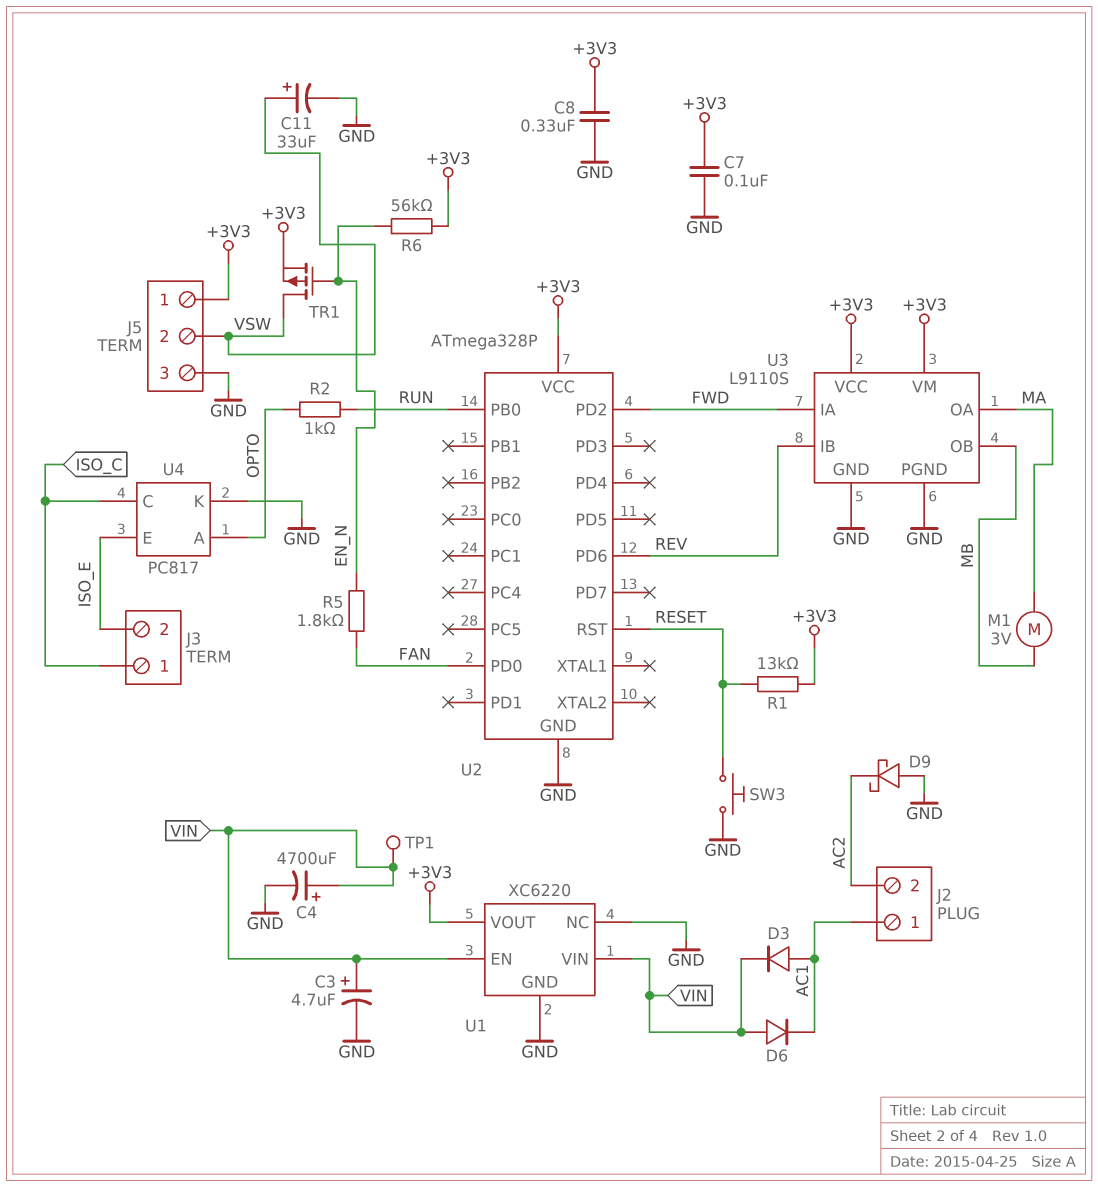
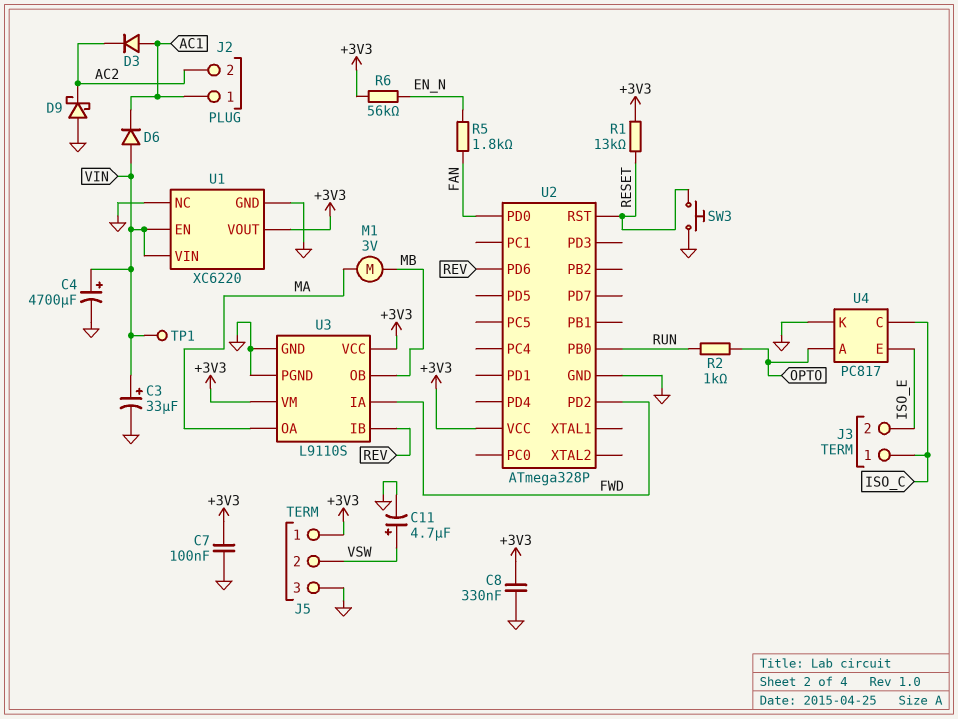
C3: 4.7uF (plus VIN, minus GND) -> 33uF (plus VIN, minus GND)
C11: 33uF (plus VSW, minus GND) -> 4.7uF (plus VSW, minus GND)
D3: diode (A AC1, K VIN) -> diode (A AC1, K AC2)
TR1: PMOS (G EN_N, D VSW, S +3V3) -> none

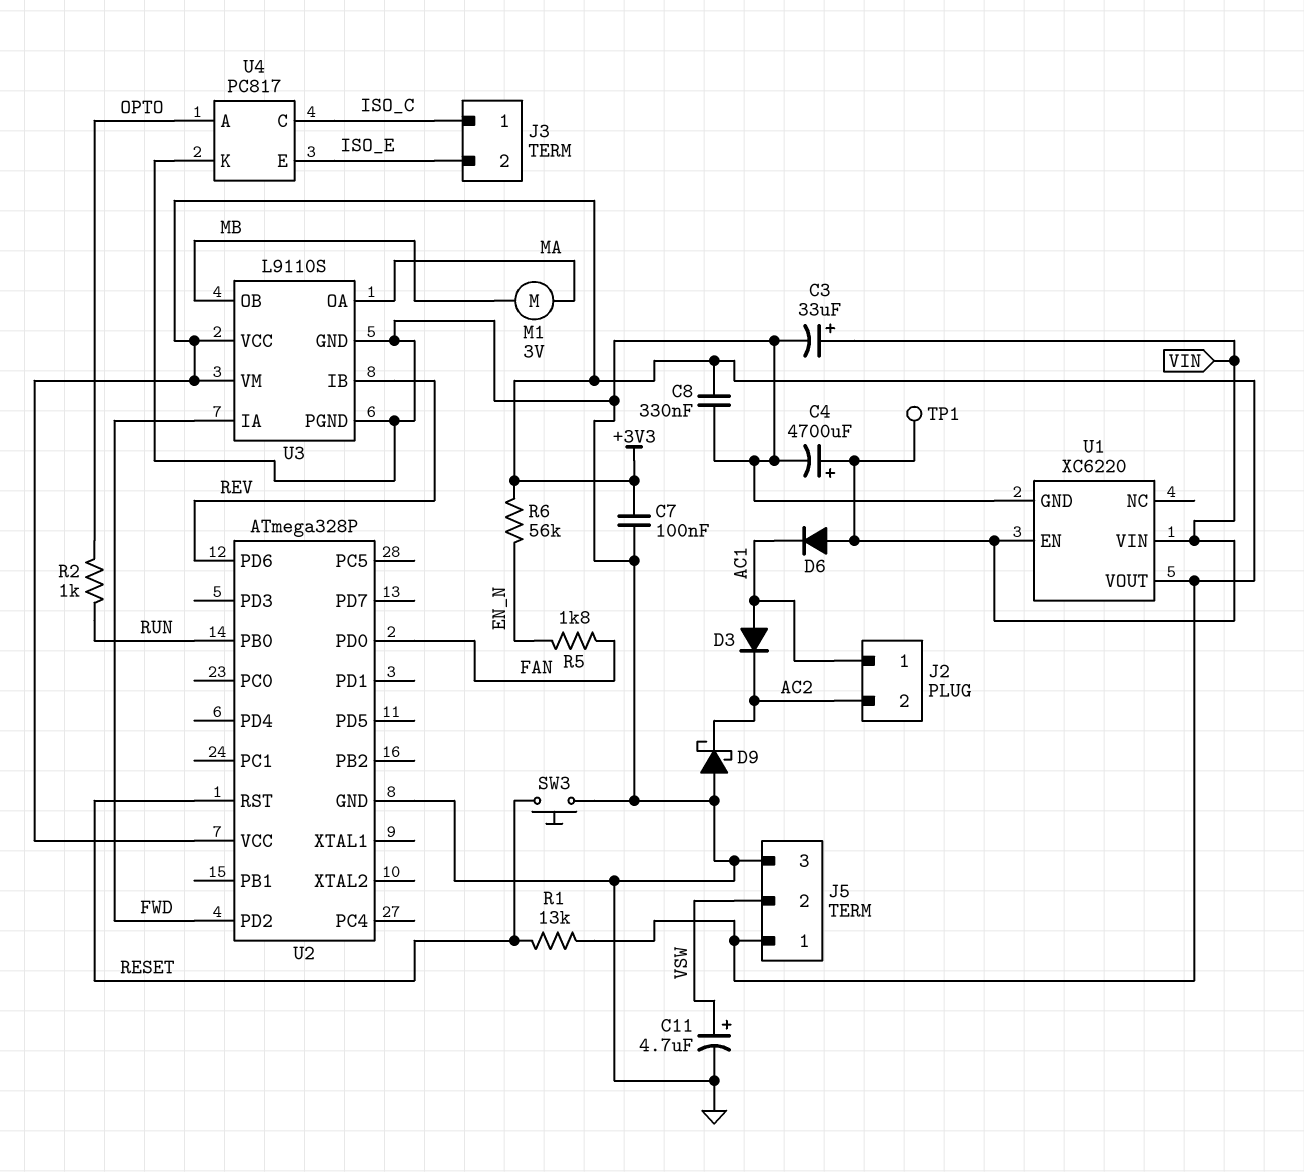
U1 pin NC: GND -> none

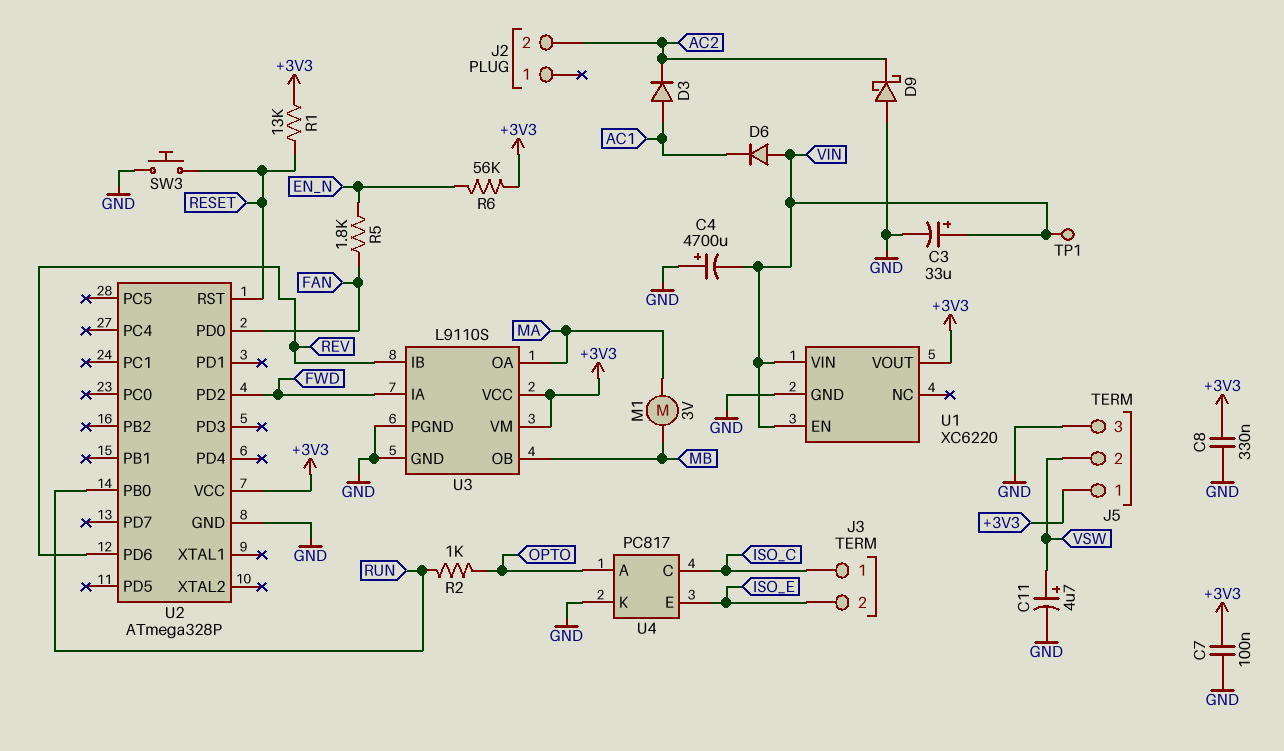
C4: 4700uF (plus VIN, minus GND) -> 4700uF (plus GND, minus VIN)
J2 pin 1: AC1 -> none

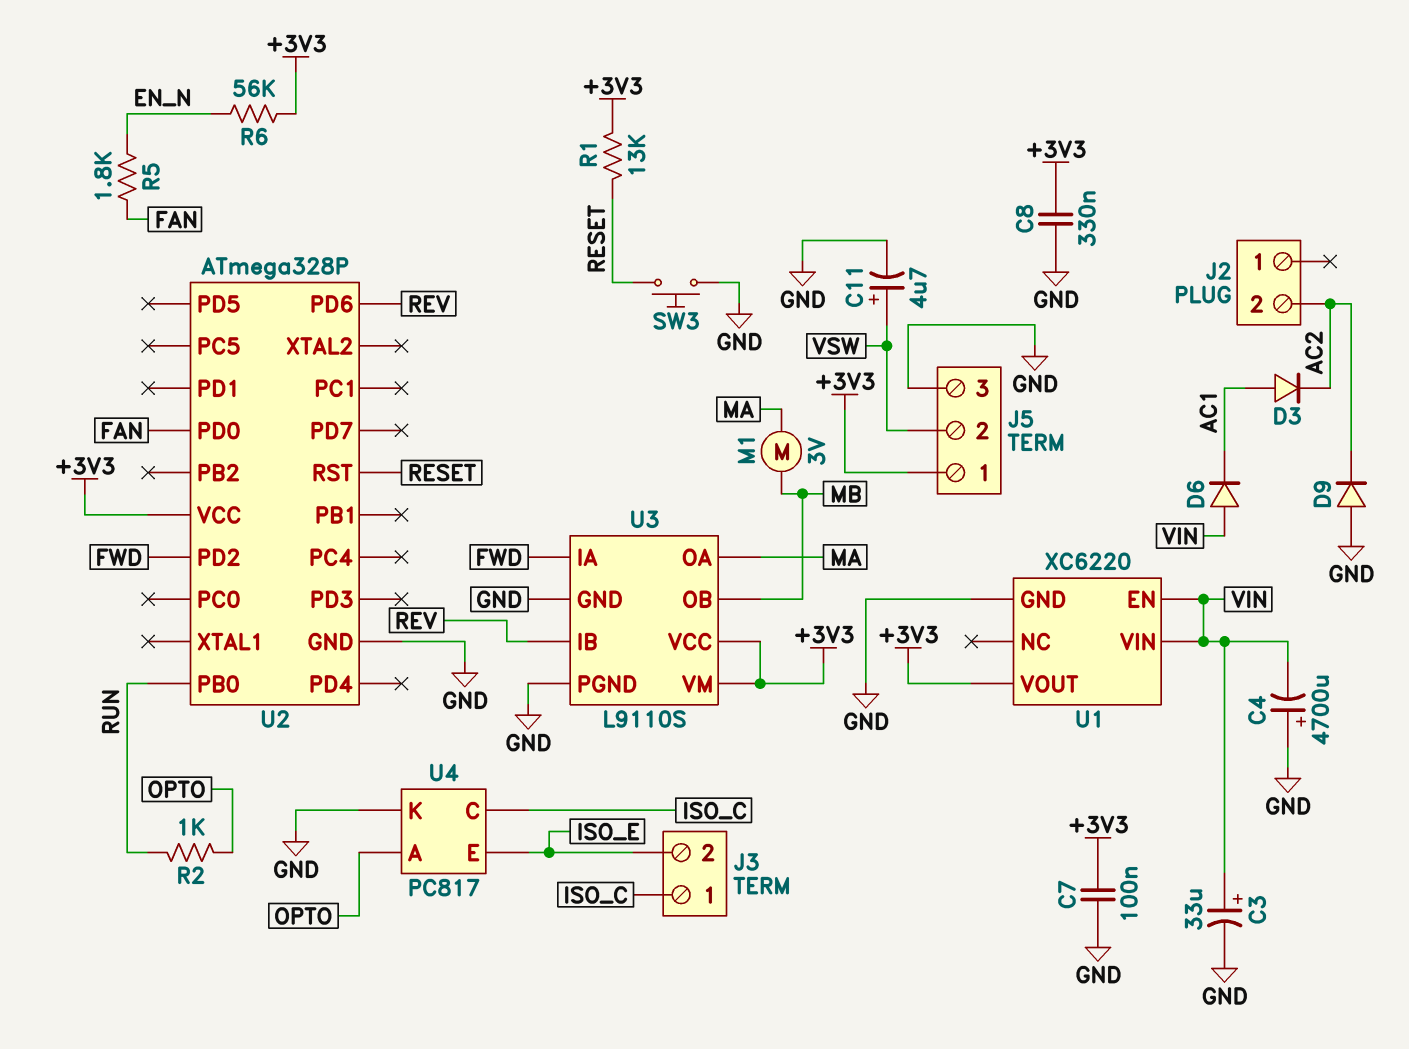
D9: schottky (A GND, K AC2) -> diode (A GND, K AC2)
TP1: test point (VIN) -> none

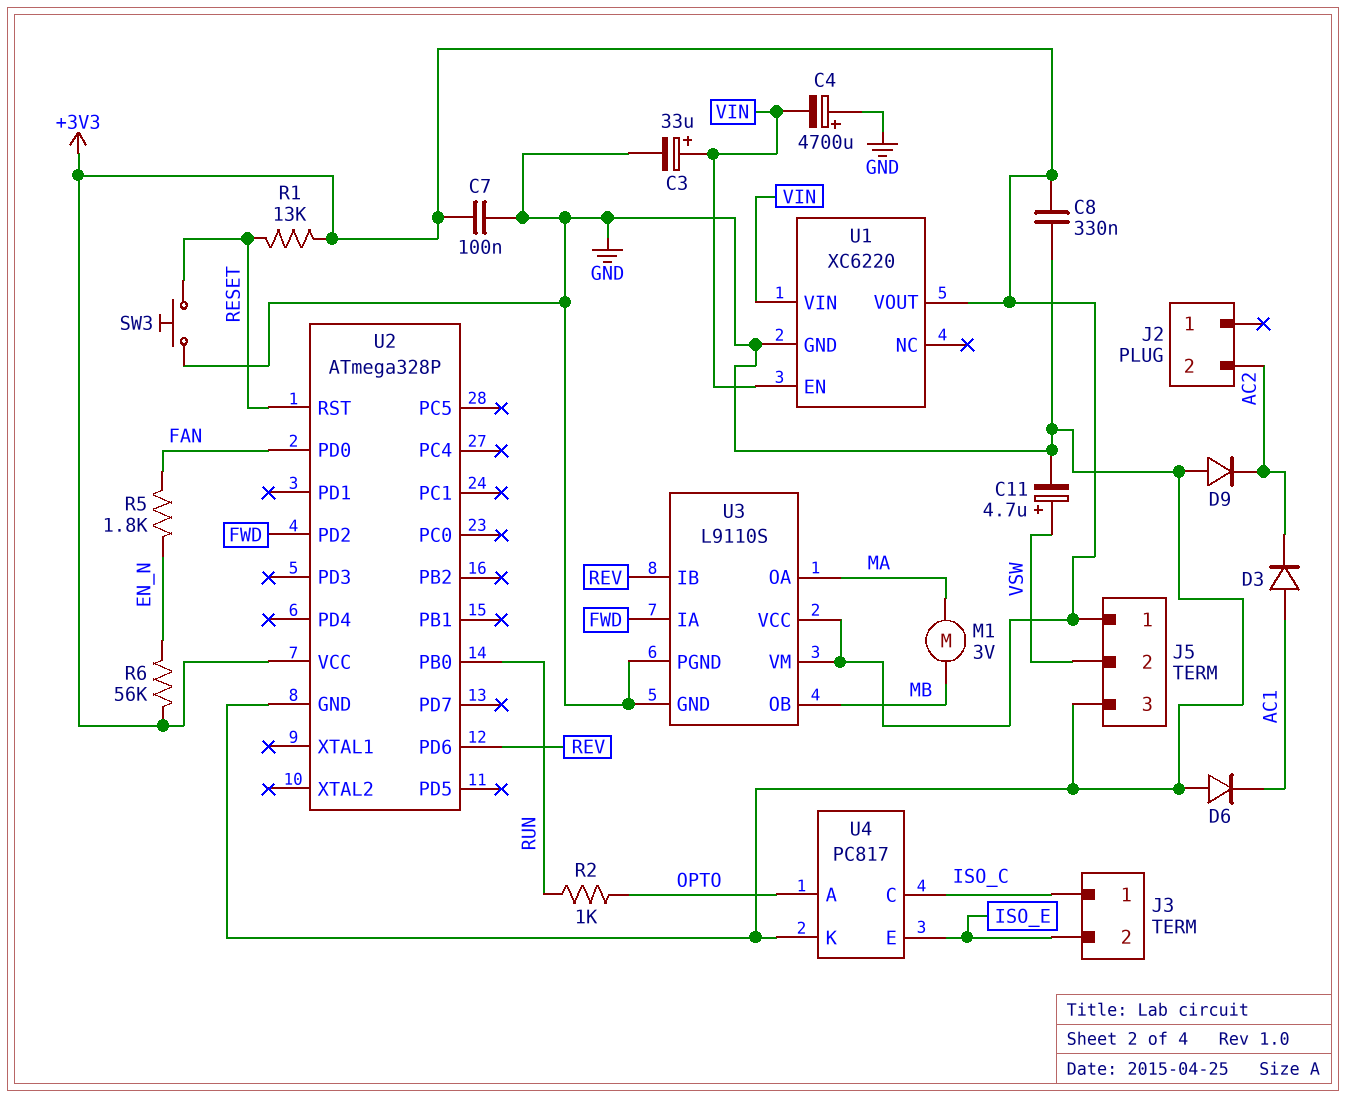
D6: diode (A VIN, K AC1) -> diode (A GND, K AC1)

